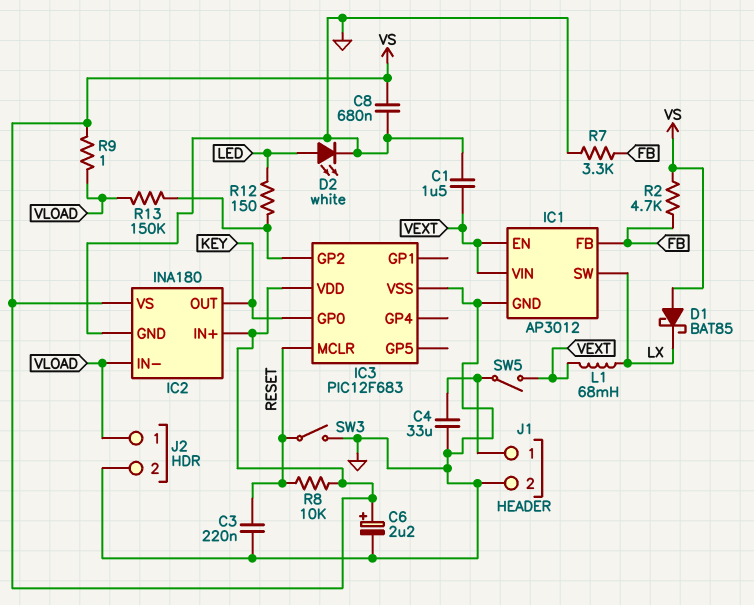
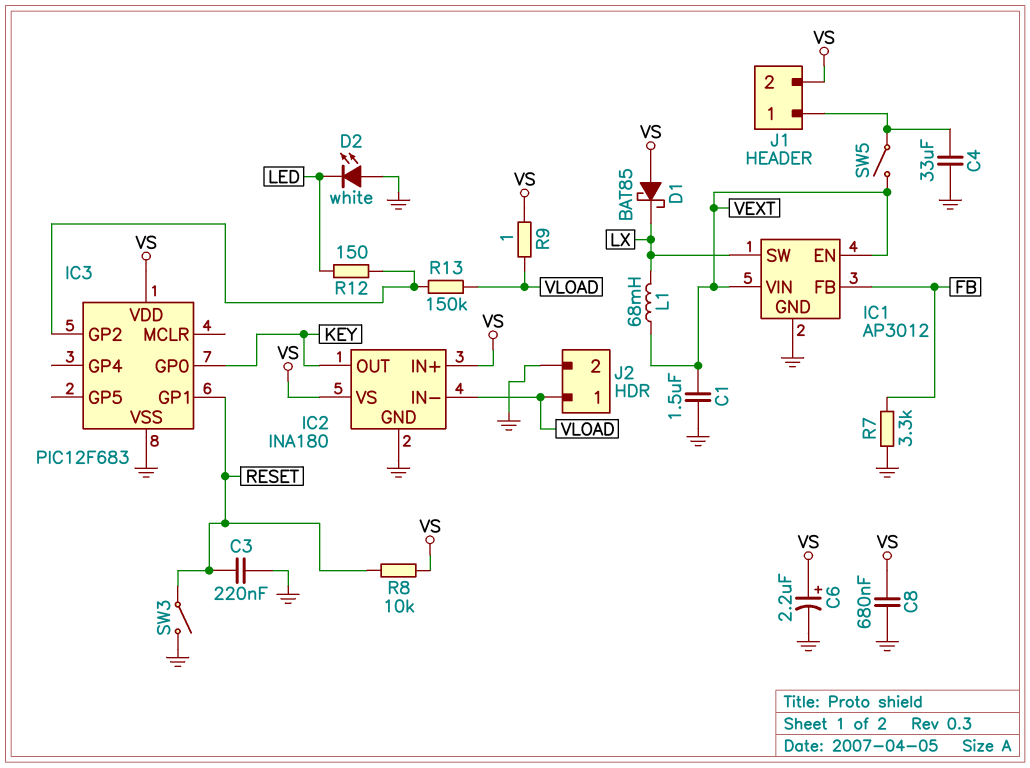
D2: LED white (A LED, K GND) -> LED white (A GND, K LED)
IC3 pin GP1: none -> RESET
IC3 pin MCLR: RESET -> none
J1 pin 2: GND -> VS
R2: 4.7k (FB, VS) -> none

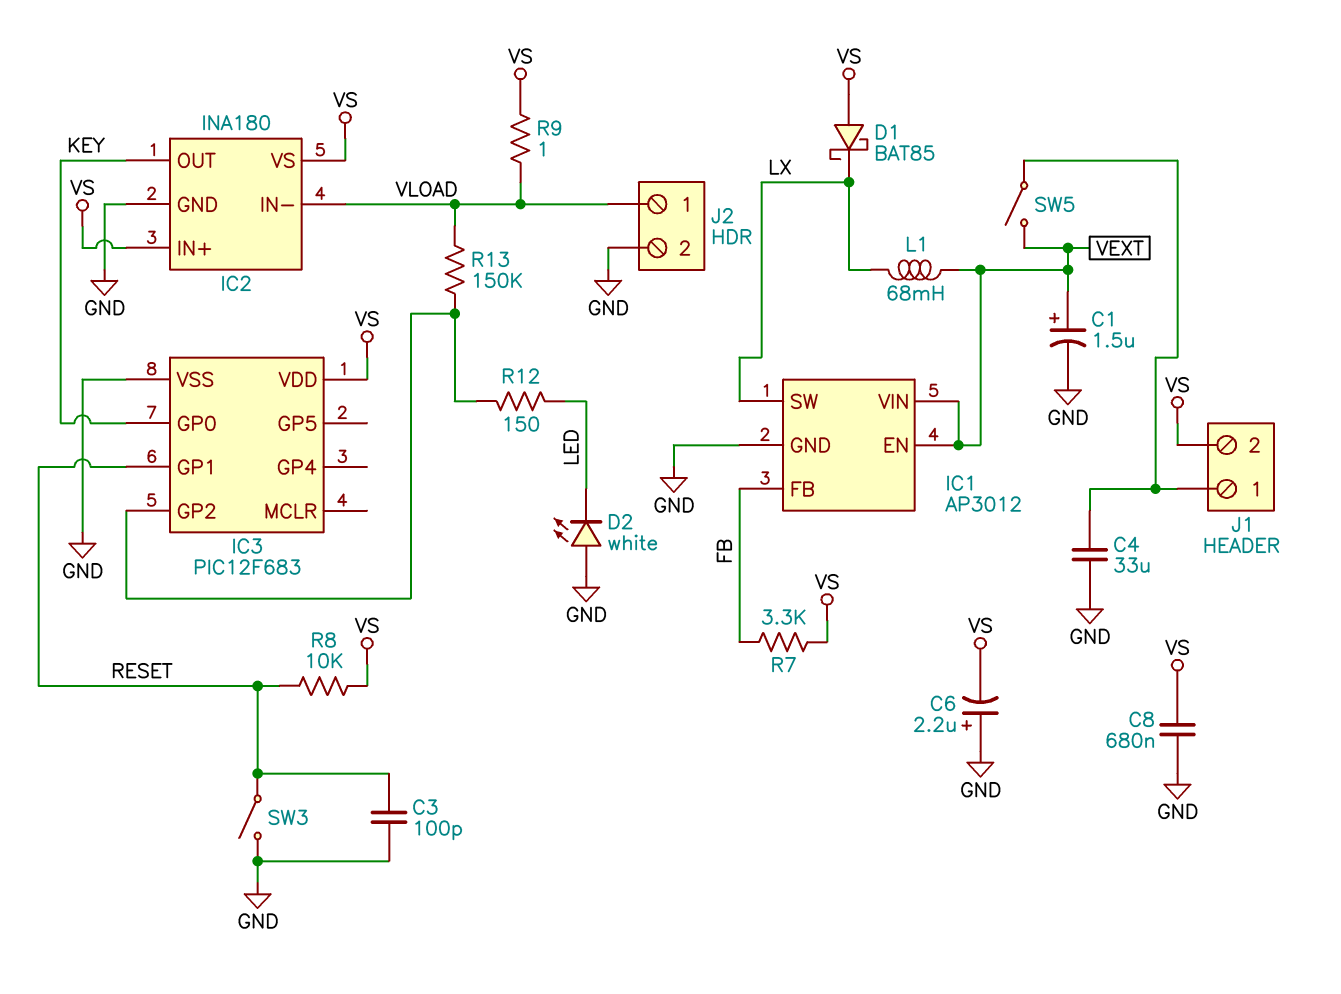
C1: 1.5uF (GND, VEXT) -> 1.5uF (plus VEXT, minus GND)
C3: 220nF (GND, RESET) -> 100pF (GND, RESET)
C6: 2.2uF (plus VS, minus GND) -> 2.2uF (plus GND, minus VS)
R7: 3.3k (FB, GND) -> 3.3k (FB, VS)

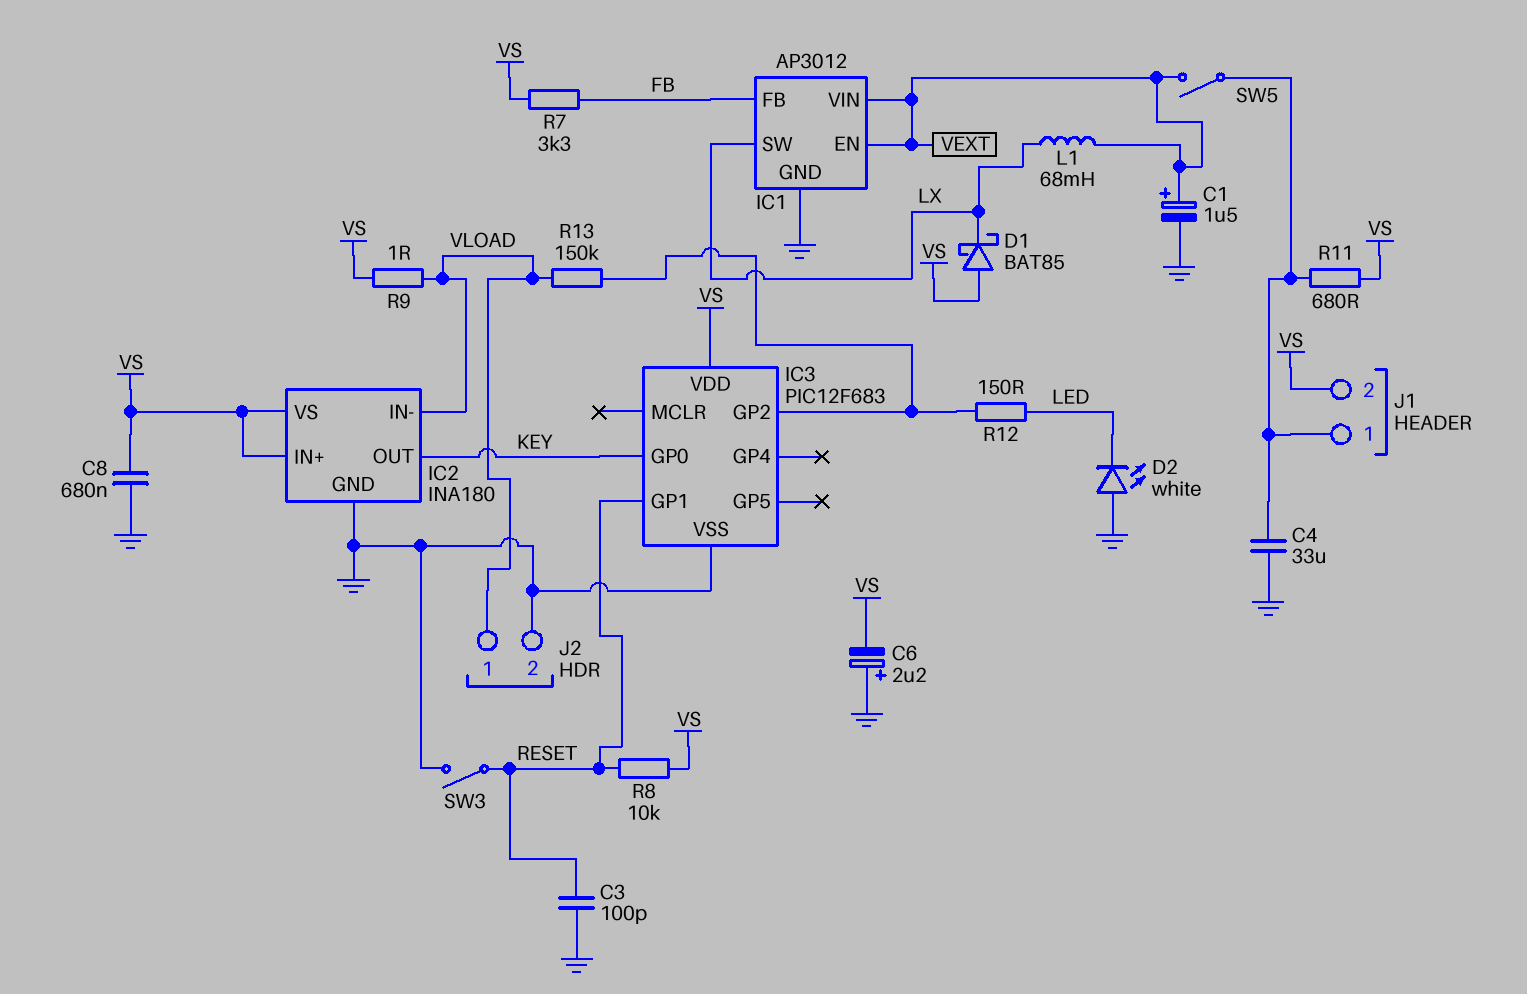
R11: none -> 680 (J1/1, VS)

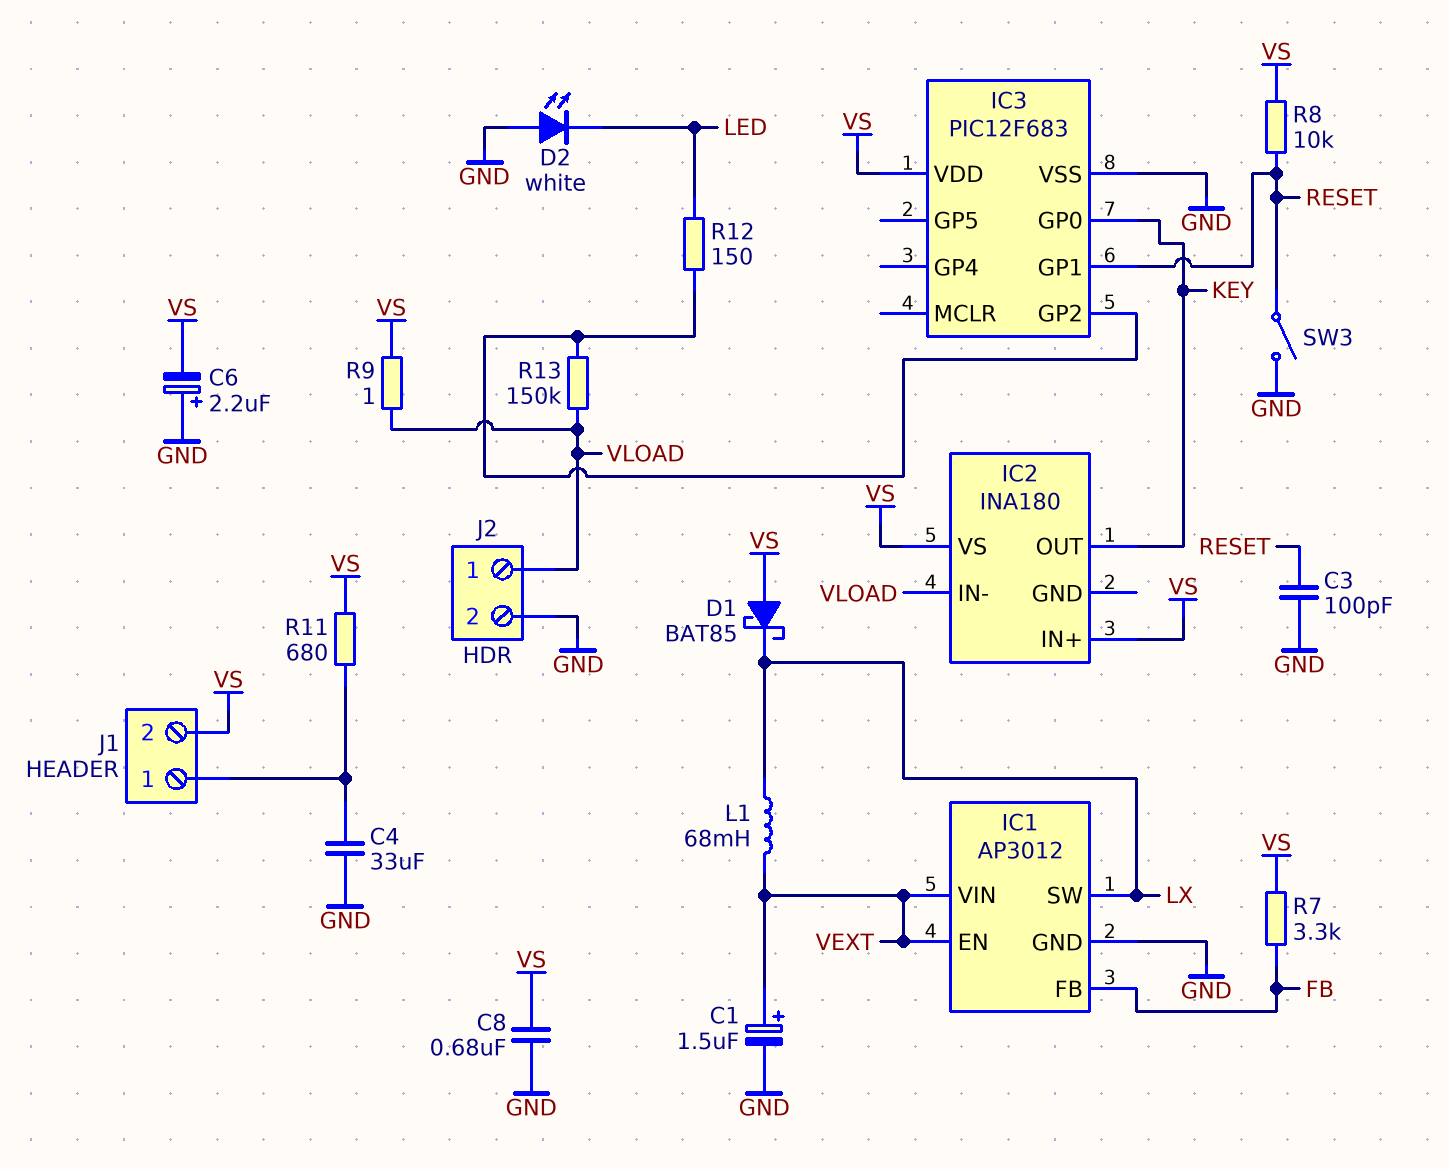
IC2 pin GND: GND -> none
SW5: switch (J1/1, VEXT) -> none

